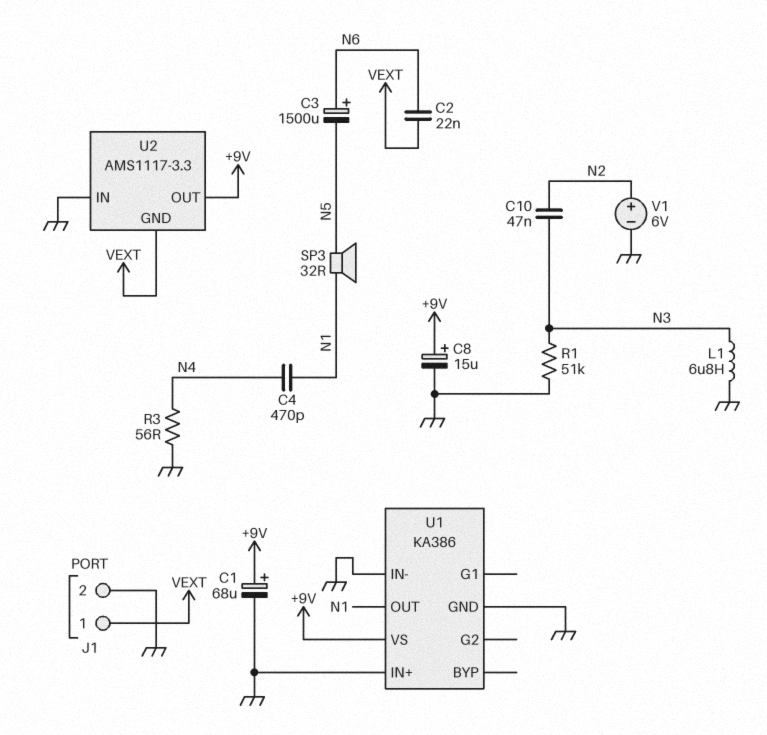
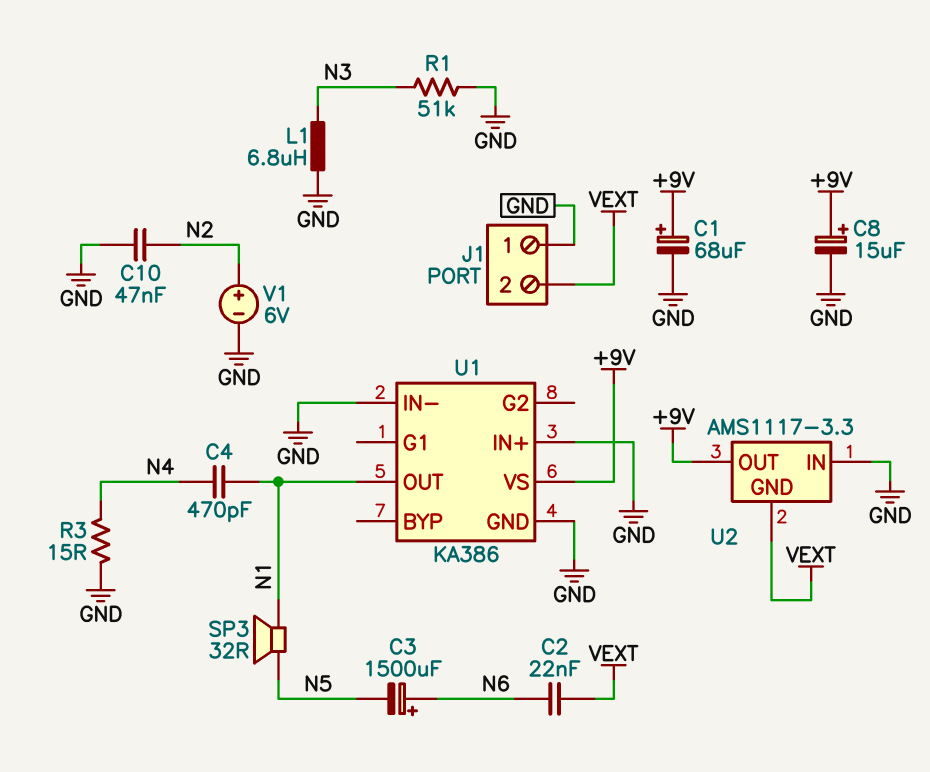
C10: 47nF (N2, N3) -> 47nF (GND, N2)
J1 pin 1: VEXT -> GND
J1 pin 2: GND -> VEXT
R3: 56 (GND, N4) -> 15 (GND, N4)

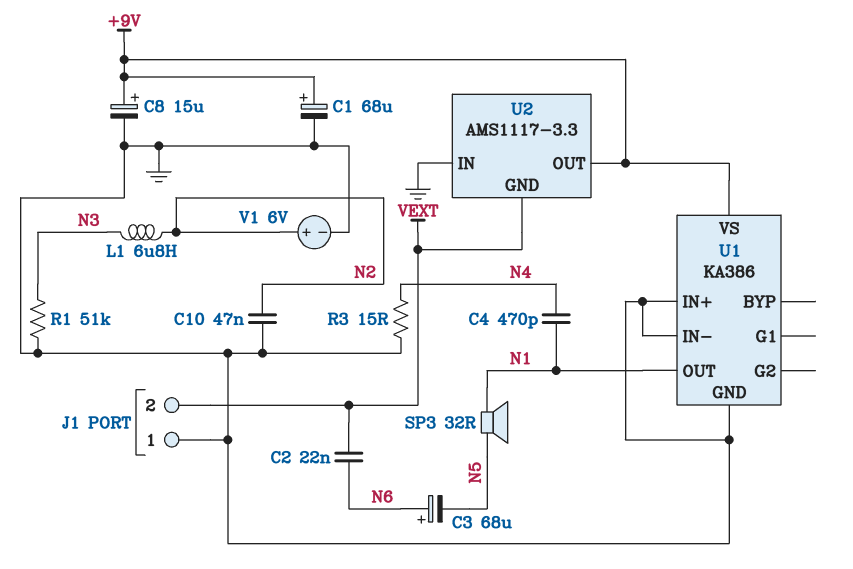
C3: 1500uF (plus N6, minus N5) -> 68uF (plus N6, minus N5)
L1: 6.8uH (GND, N3) -> 6.8uH (N2, N3)

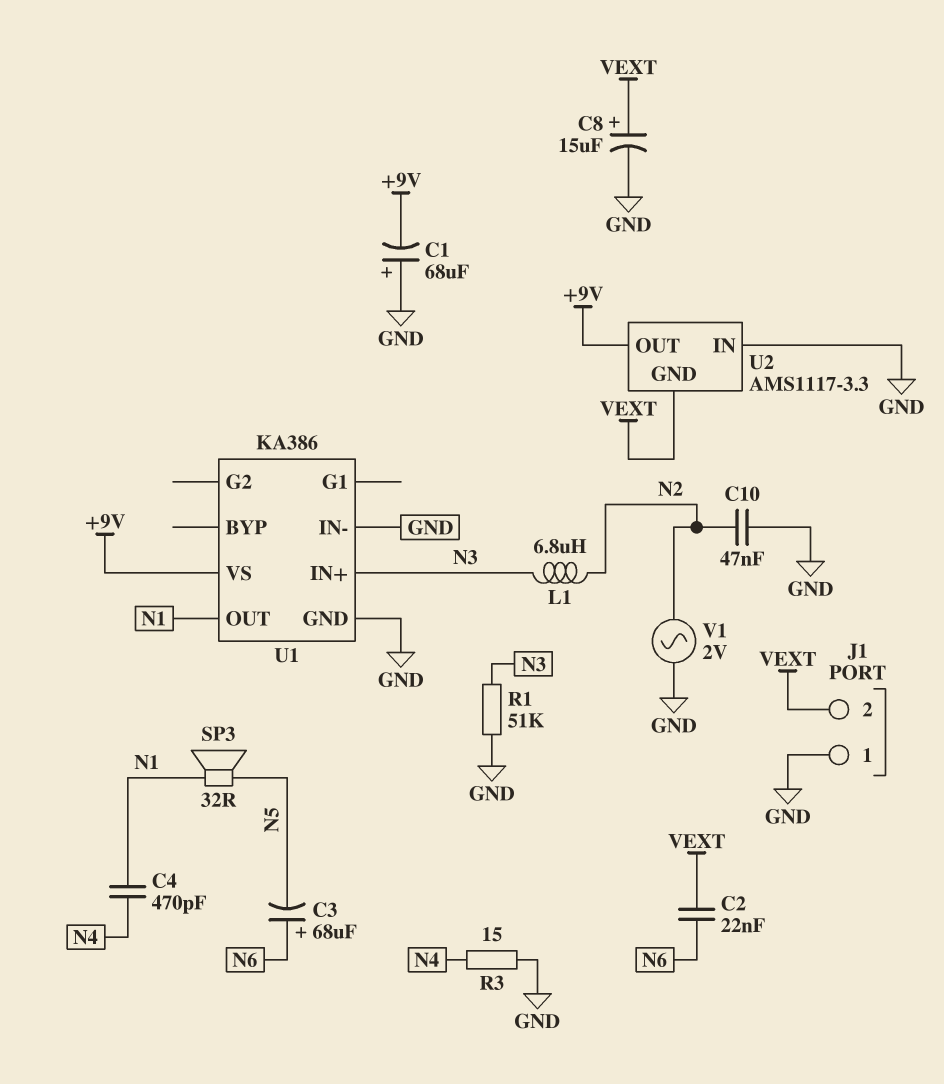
C1: 68uF (plus +9V, minus GND) -> 68uF (plus GND, minus +9V)
C8: 15uF (plus +9V, minus GND) -> 15uF (plus VEXT, minus GND)
U1 pin IN+: GND -> N3
V1: 6V (plus N2, minus GND) -> AC 2V (GND, N2)

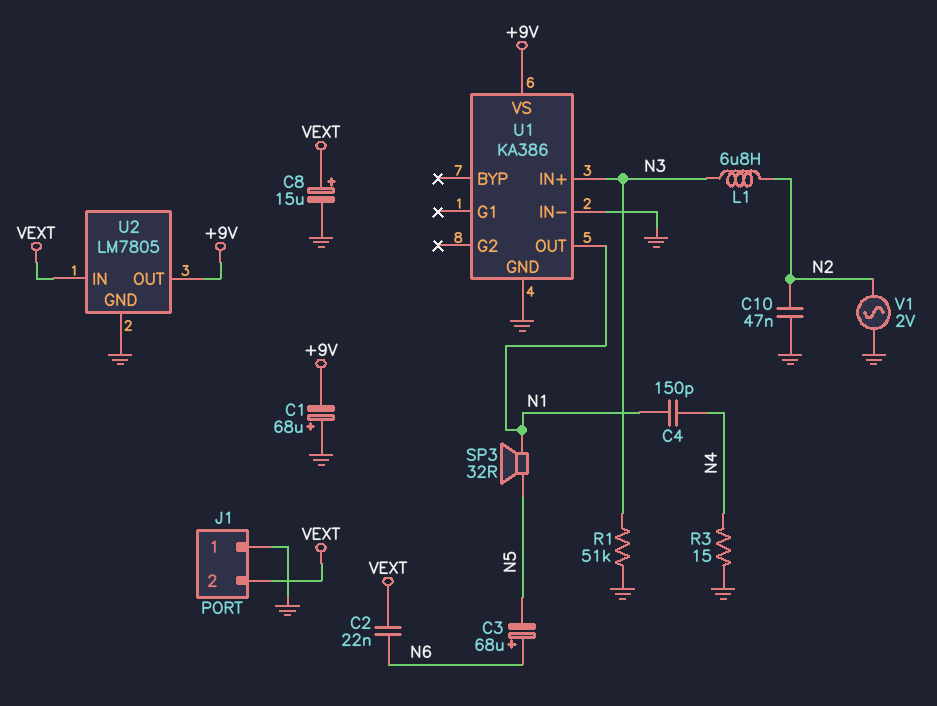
C4: 470pF (N1, N4) -> 150pF (N1, N4)
U2: AMS1117-3.3 -> LM7805
U2 pin GND: VEXT -> GND
U2 pin IN: GND -> VEXT

